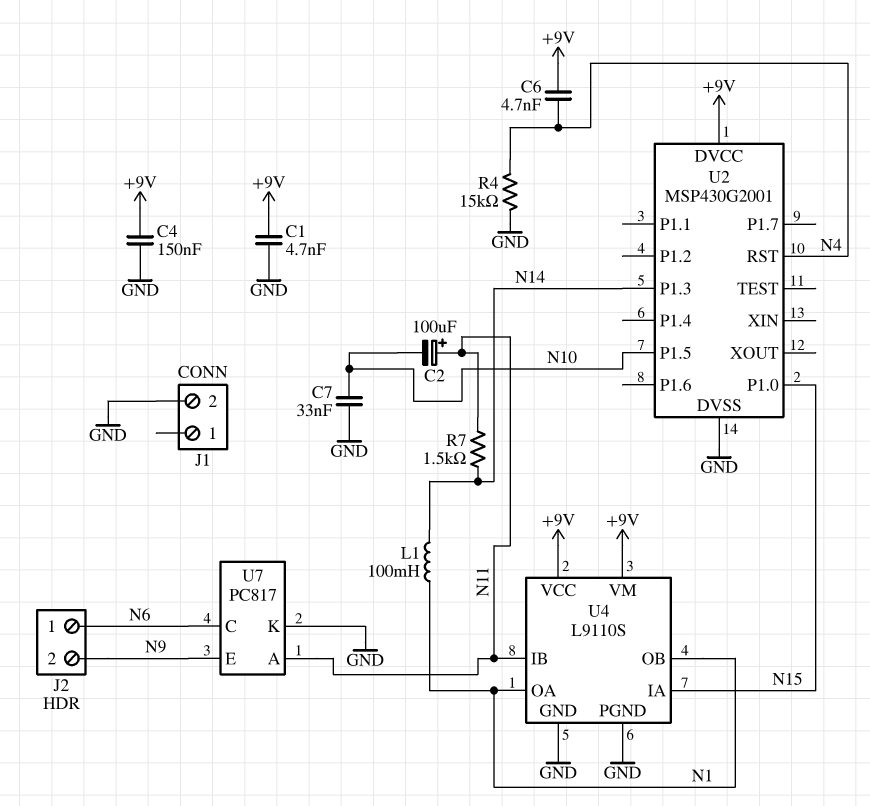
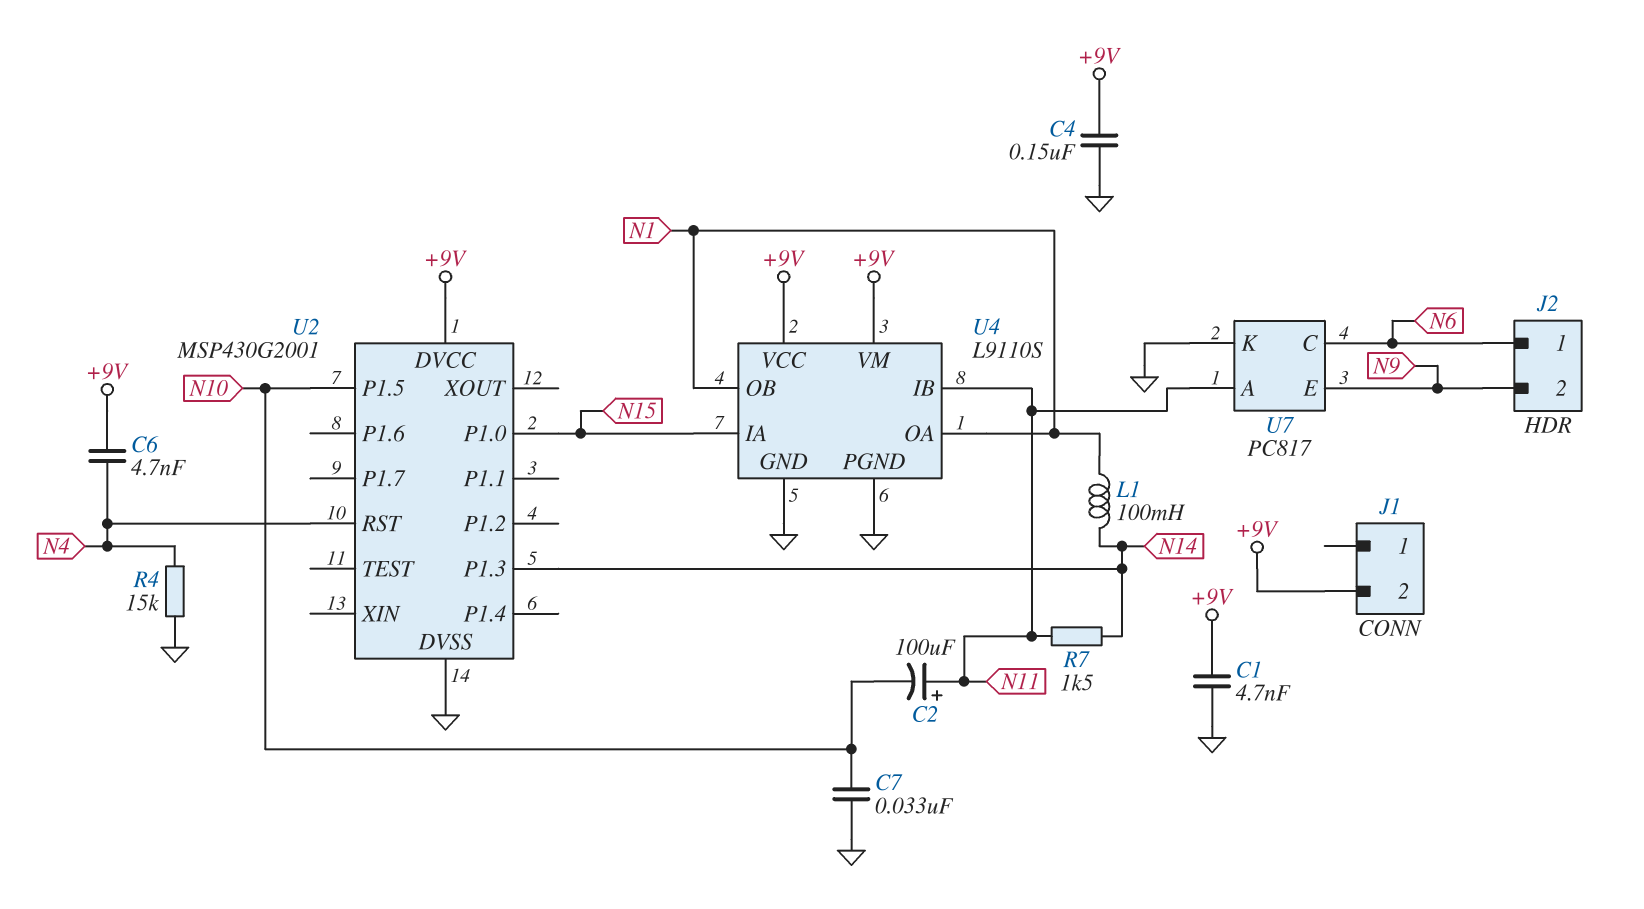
J1 pin 2: GND -> +9V

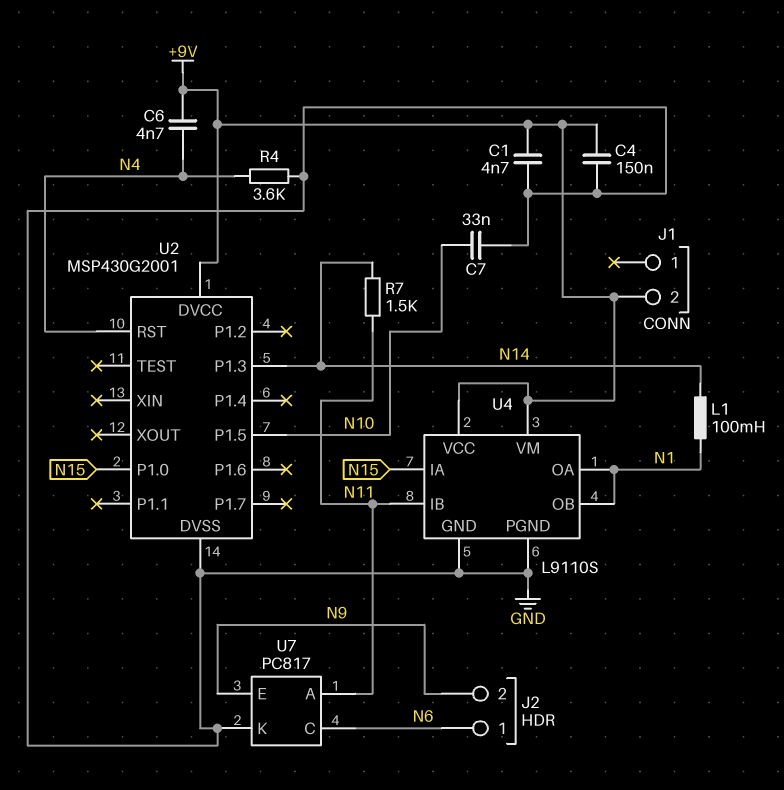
C2: 100uF (plus N11, minus N10) -> none
R4: 15k (GND, N4) -> 3.6k (GND, N4)

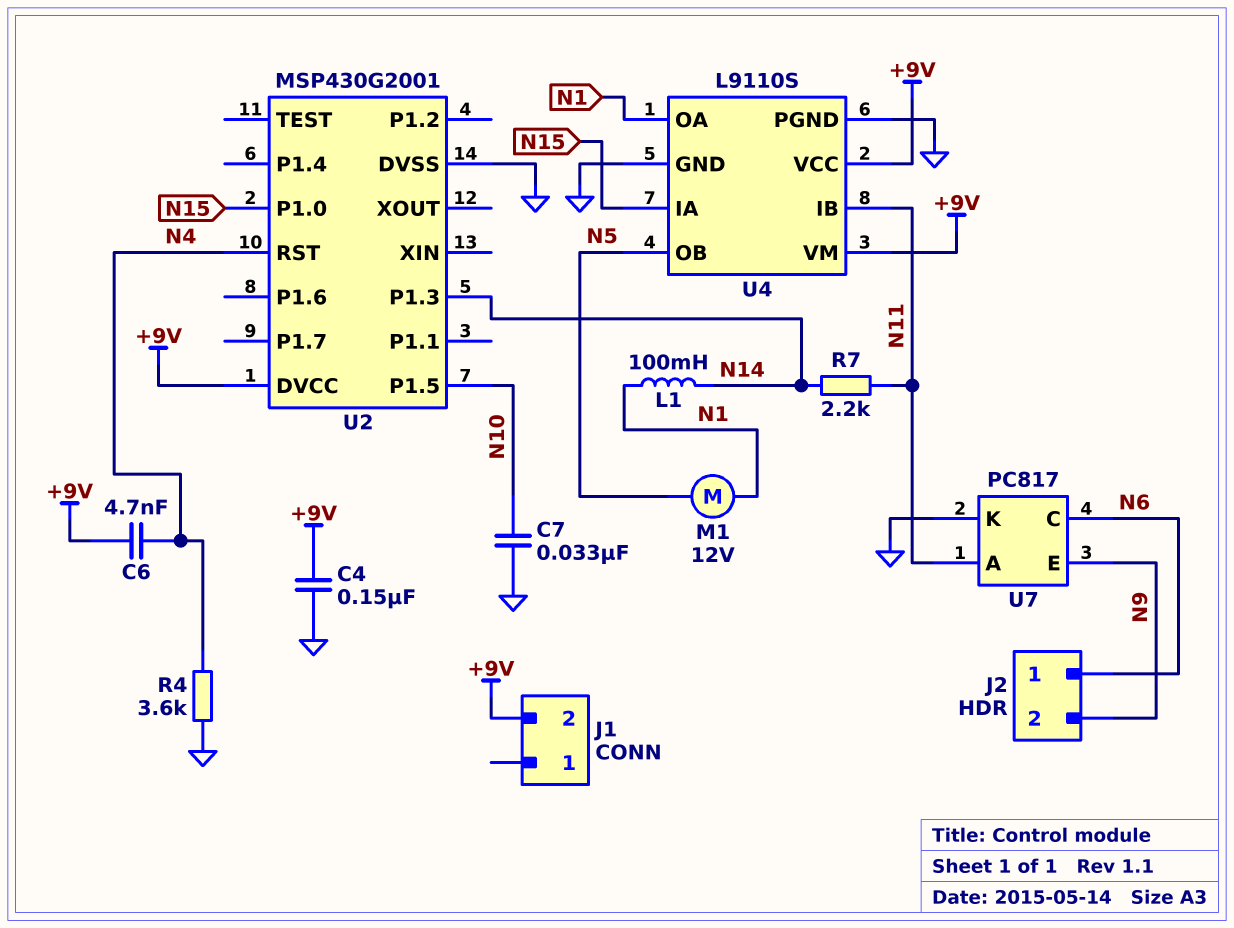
C1: 4.7nF (+9V, GND) -> none
M1: none -> motor 12V (N1, N5)
R7: 1.5k (N11, N14) -> 2.2k (N11, N14)
U4 pin OB: N1 -> N5

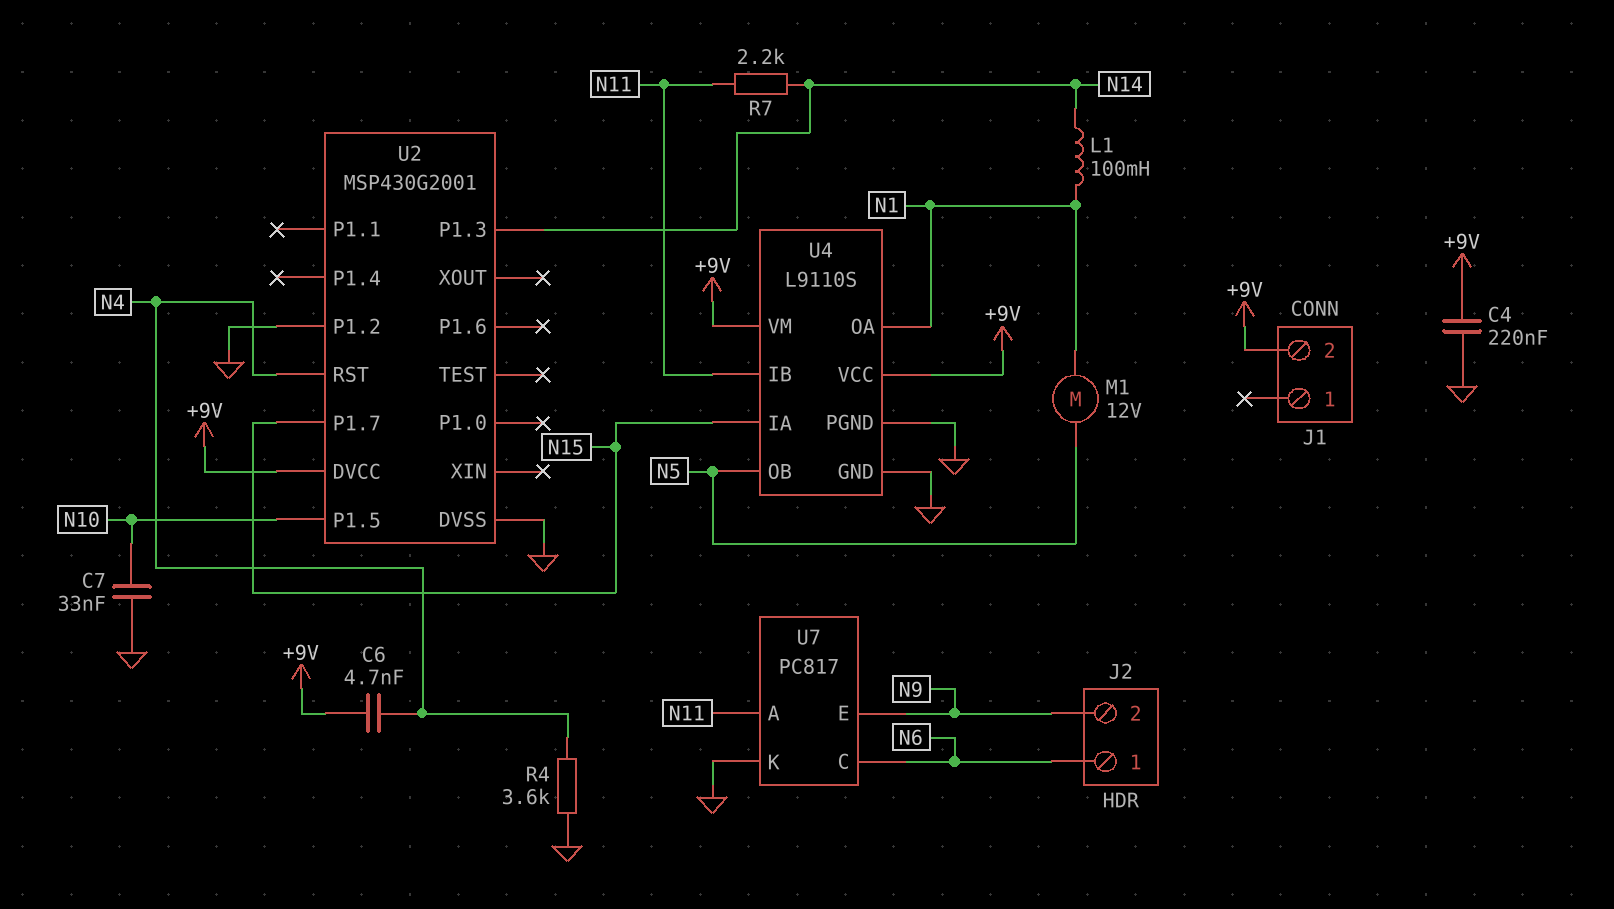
C4: 150nF (+9V, GND) -> 220nF (+9V, GND)
U2 pin P1.0: N15 -> none
U2 pin P1.2: none -> GND
U2 pin P1.7: none -> N15

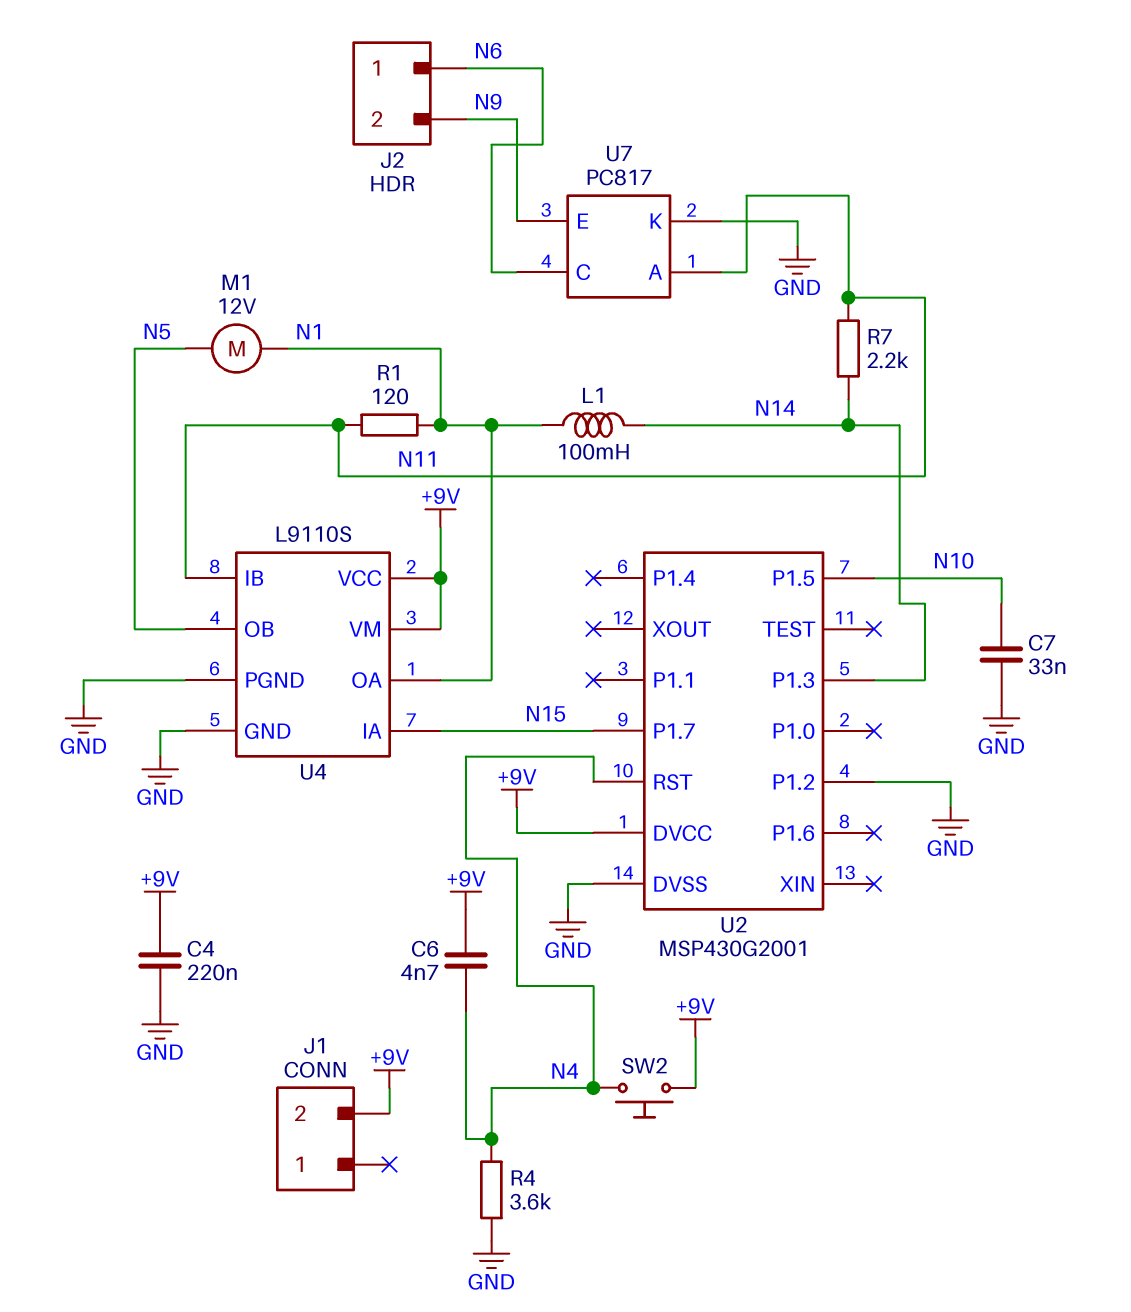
R1: none -> 120 (N1, N11)
SW2: none -> button (+9V, N4)

